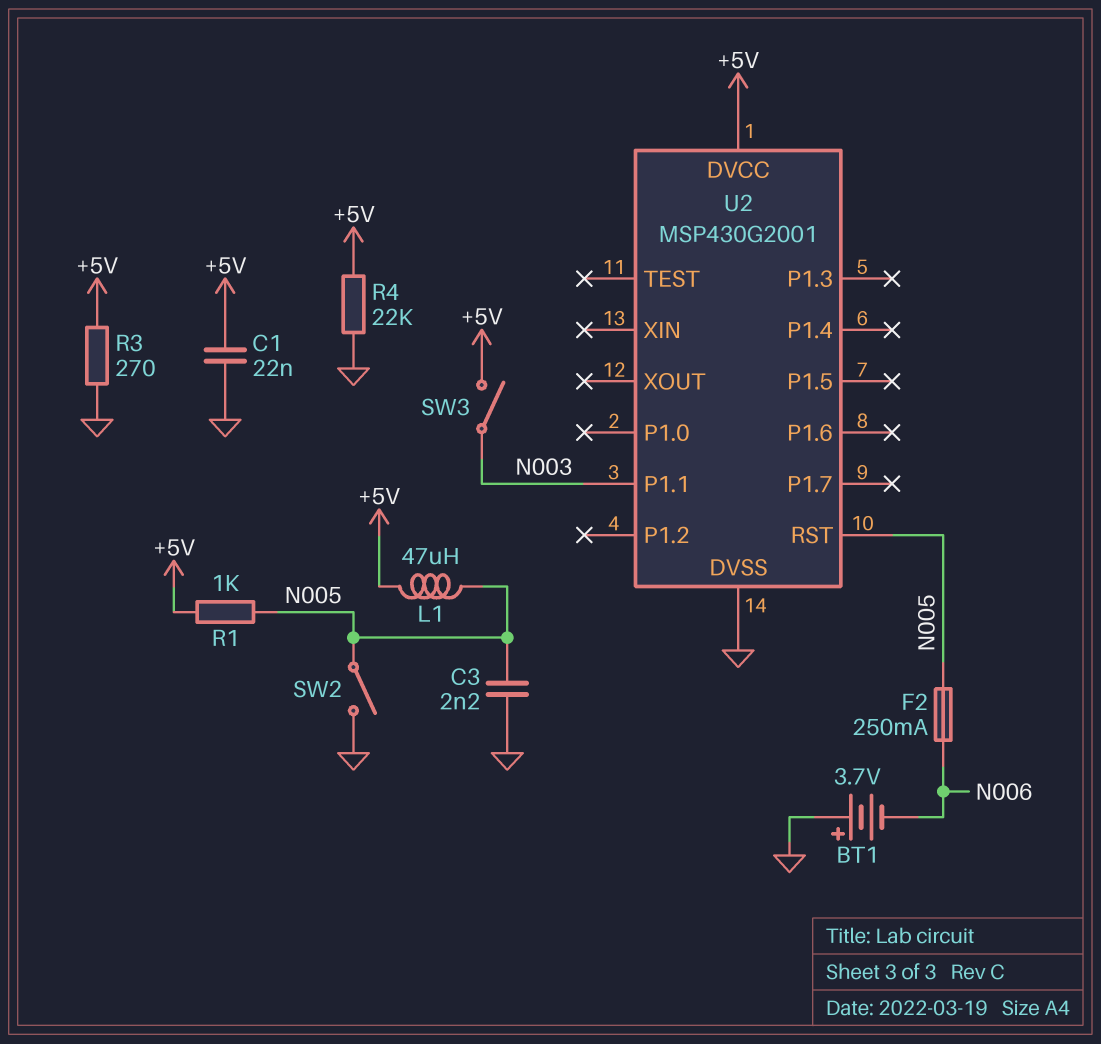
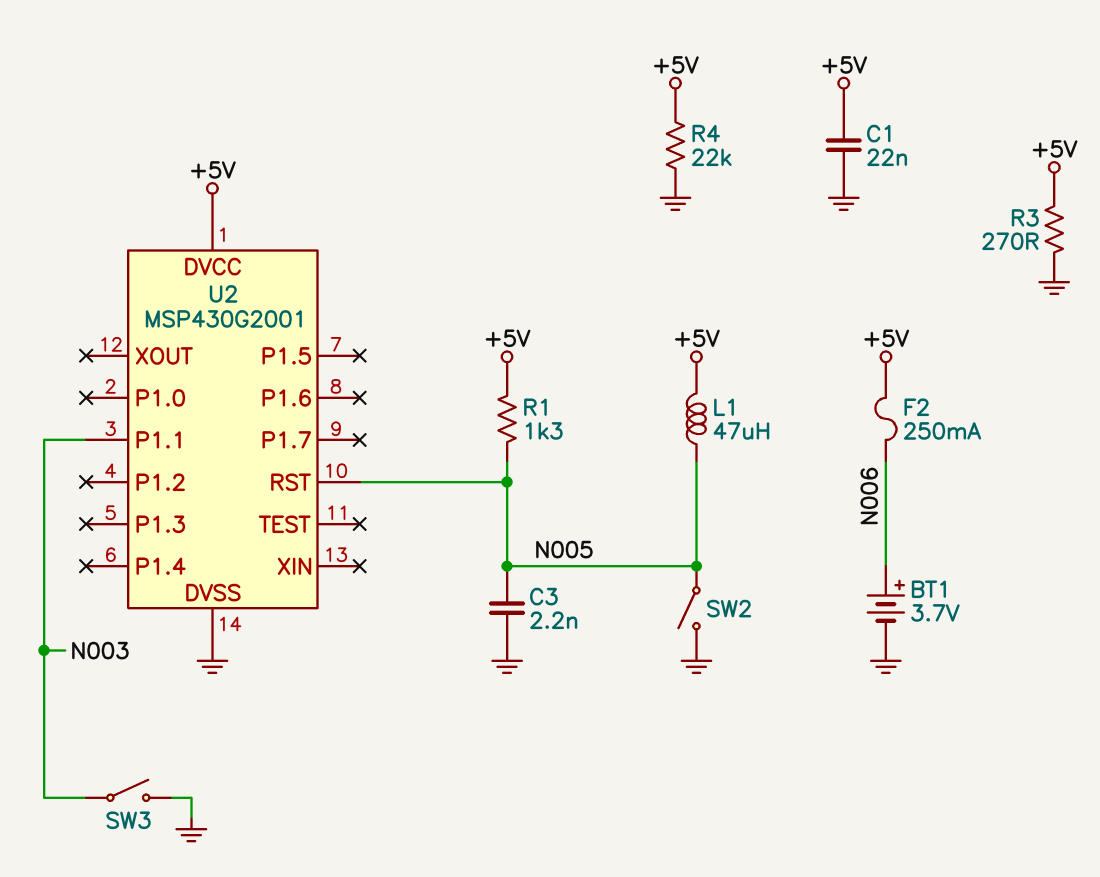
BT1: 3.7V (plus GND, minus N006) -> 3.7V (plus N006, minus GND)
F2: 250mA (N005, N006) -> 250mA (+5V, N006)
R1: 1k (+5V, N005) -> 1.3k (+5V, N005)
SW3: switch (+5V, N003) -> switch (GND, N003)

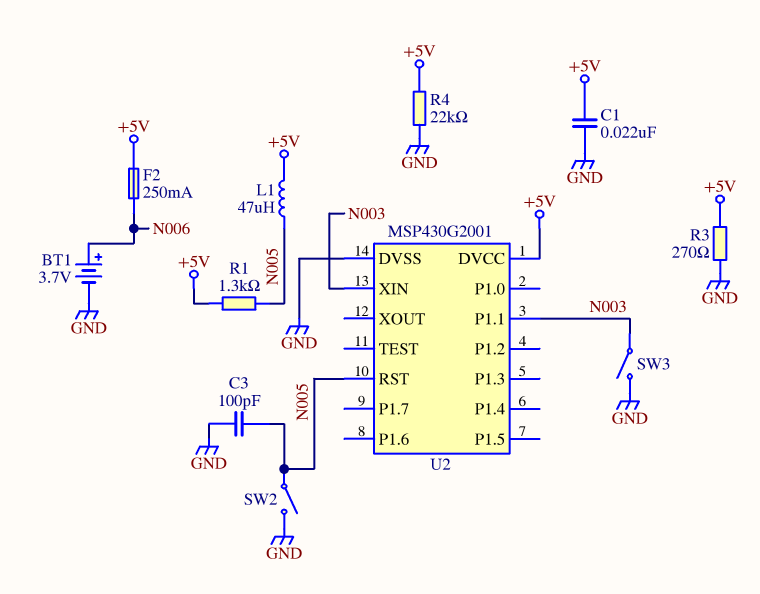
C3: 2.2nF (GND, N005) -> 100pF (GND, N005)
U2 pin XIN: none -> N003

